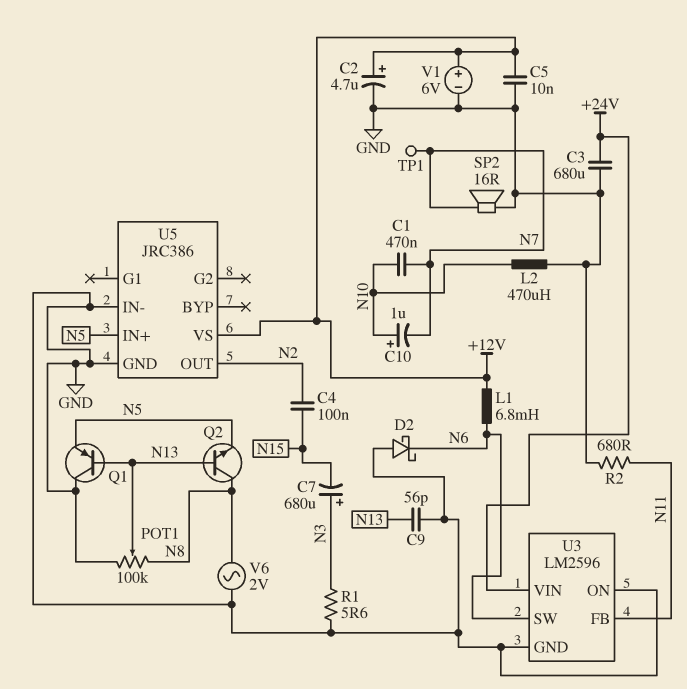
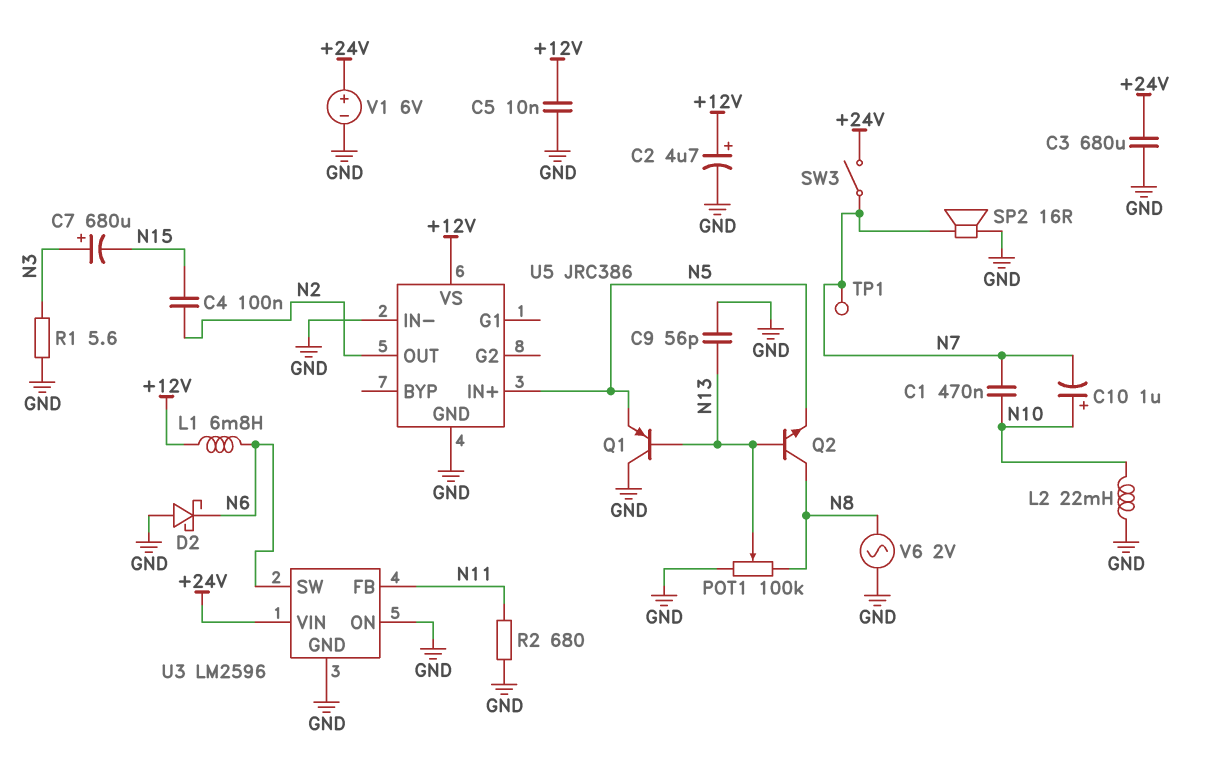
L2: 470uH (GND, N10) -> 22mH (GND, N10)
SW3: none -> switch (+24V, N7)
V1: 6V (plus +12V, minus GND) -> 6V (plus +24V, minus GND)

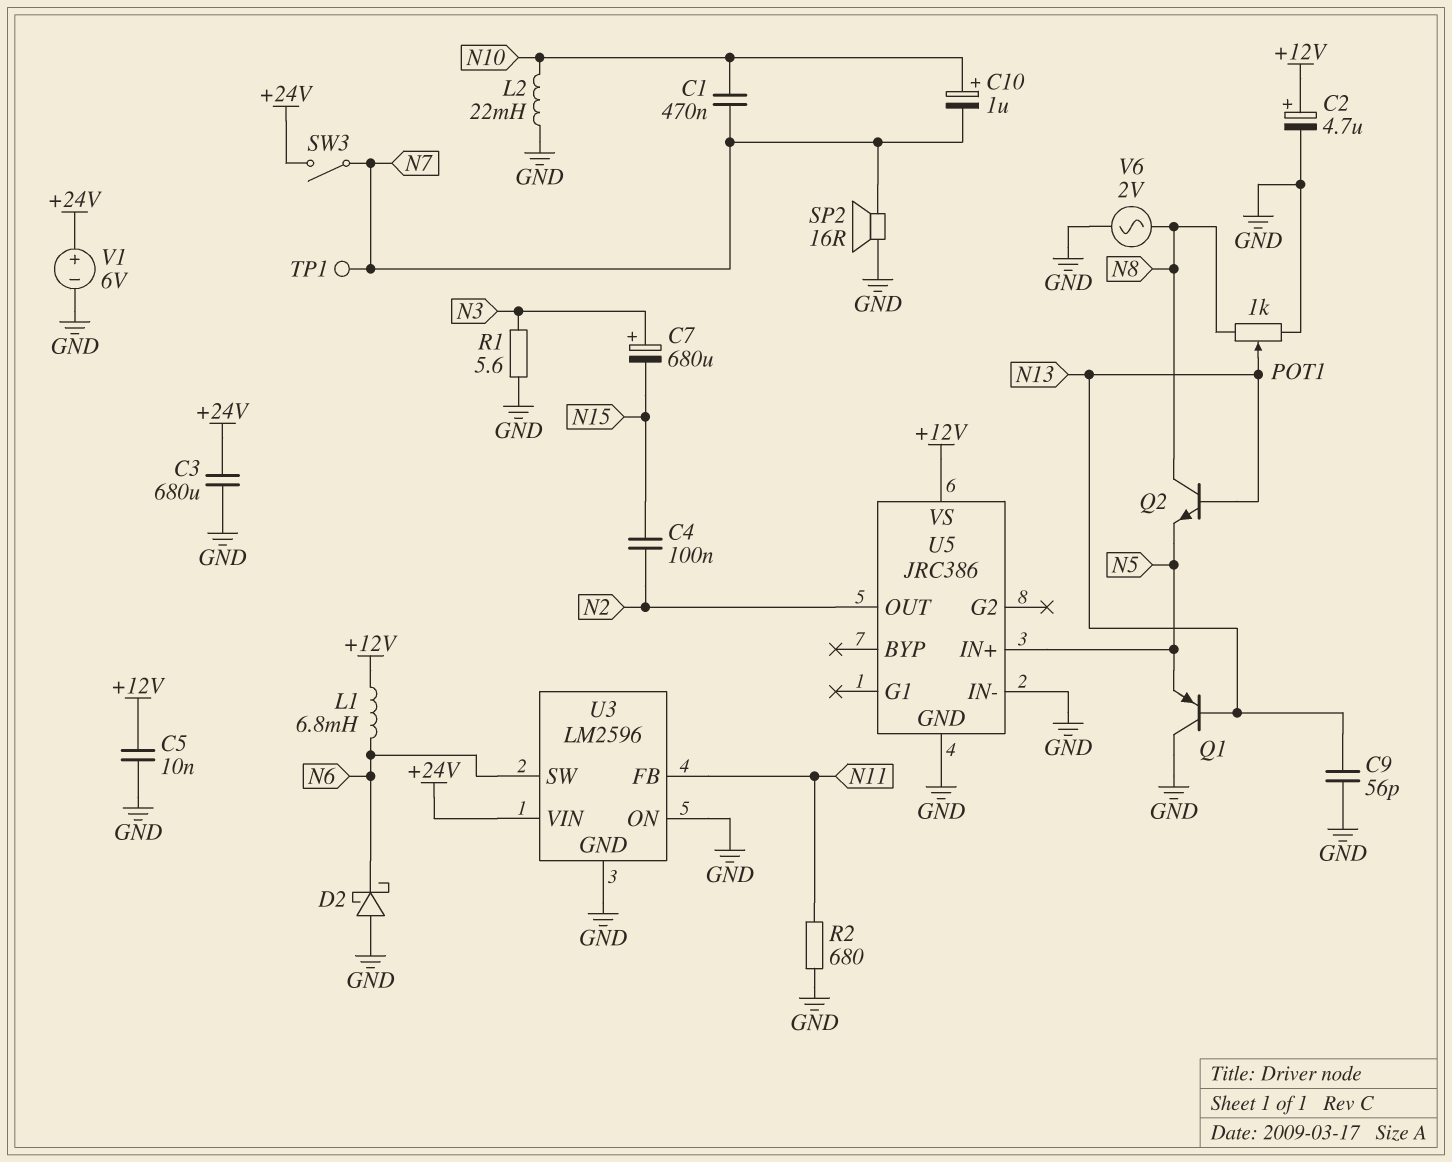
POT1: 100k (GND, N8, wiper N13) -> 1k (GND, N8, wiper N13)

